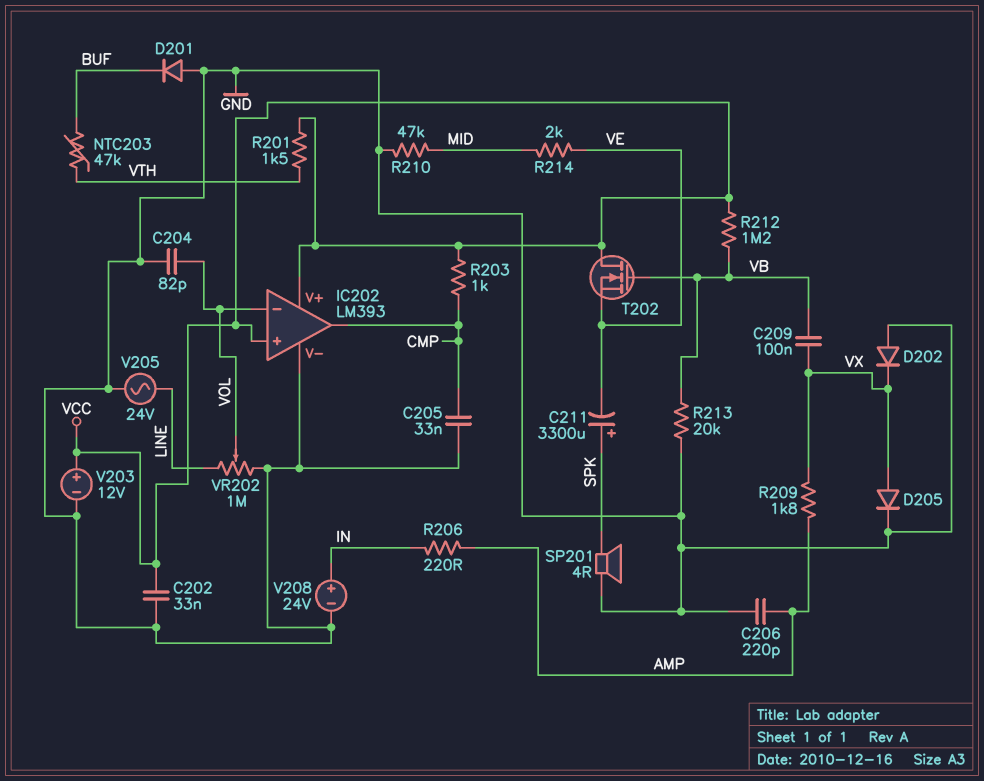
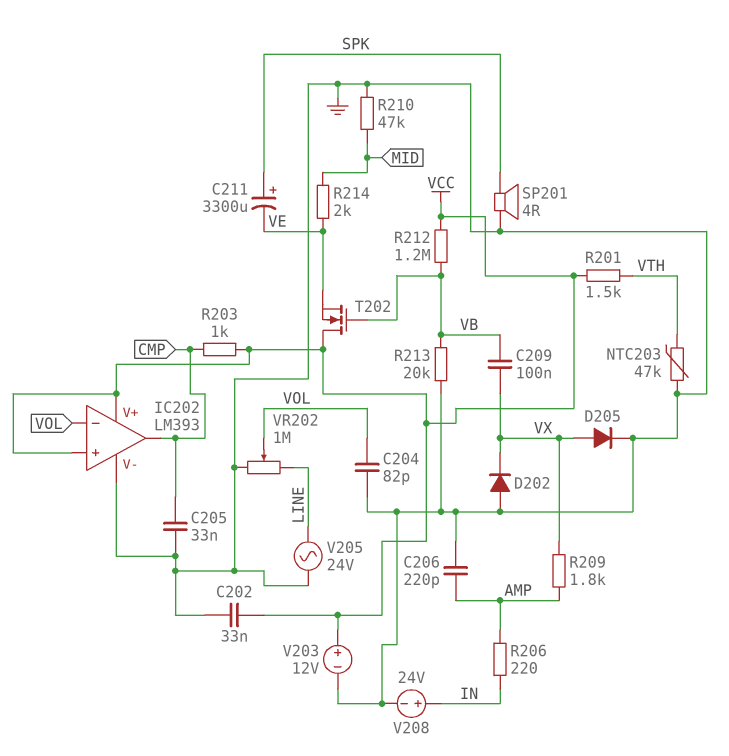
D201: diode (A GND, K BUF) -> none
NTC203: 47k (BUF, VTH) -> 47k (GND, VTH)

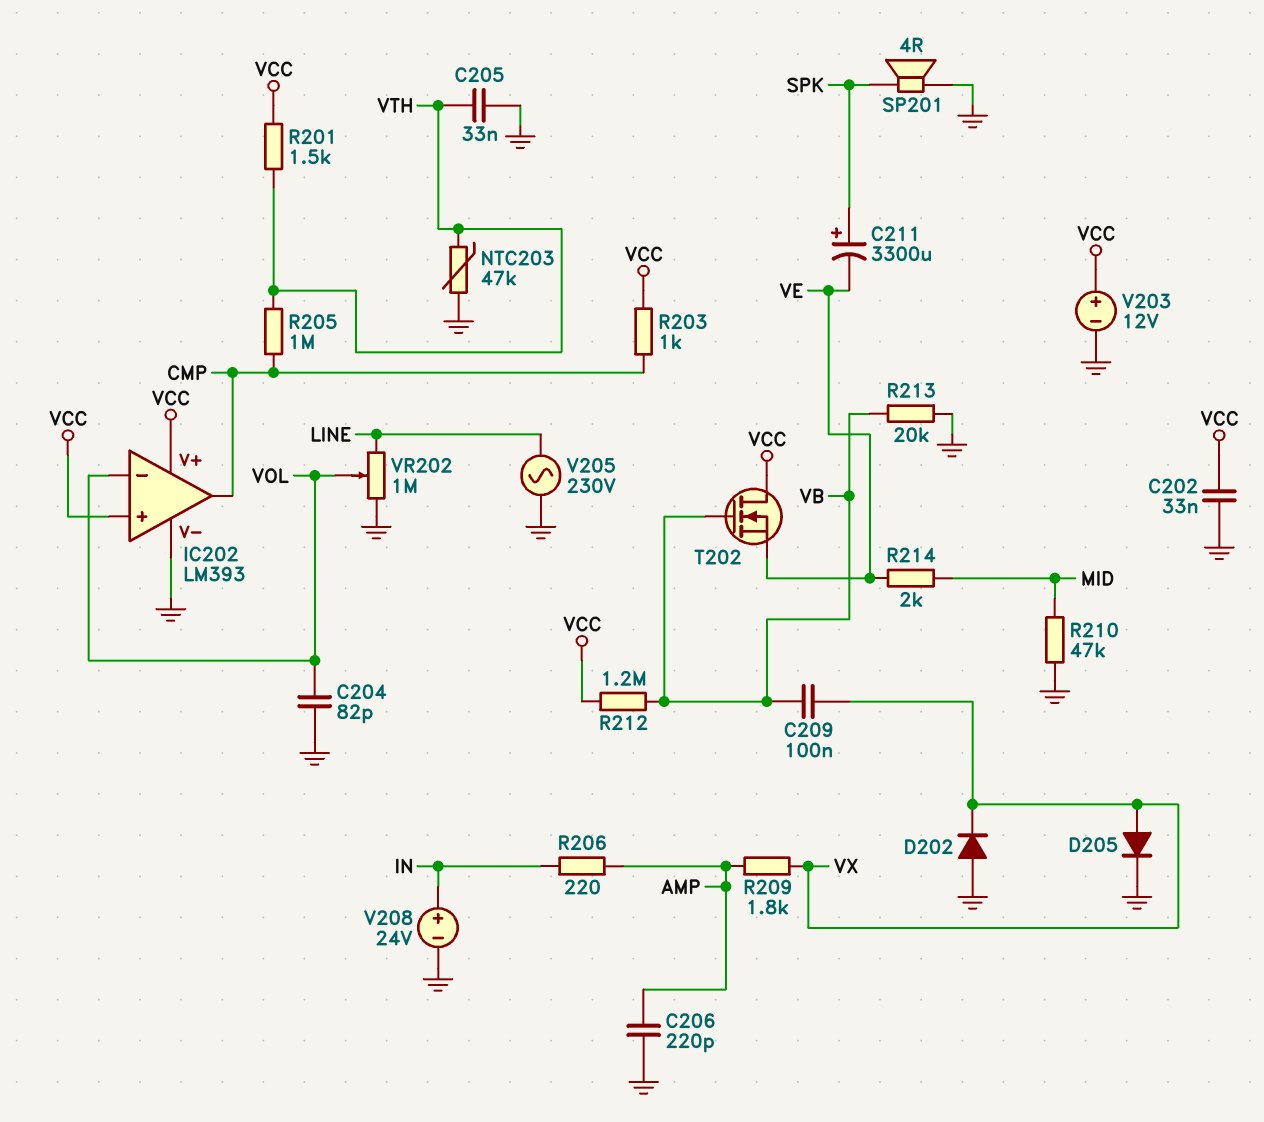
C205: 33nF (CMP, GND) -> 33nF (GND, VTH)
R205: none -> 1M (CMP, VTH)
V205: AC 24V (GND, LINE) -> AC 230V (GND, LINE)

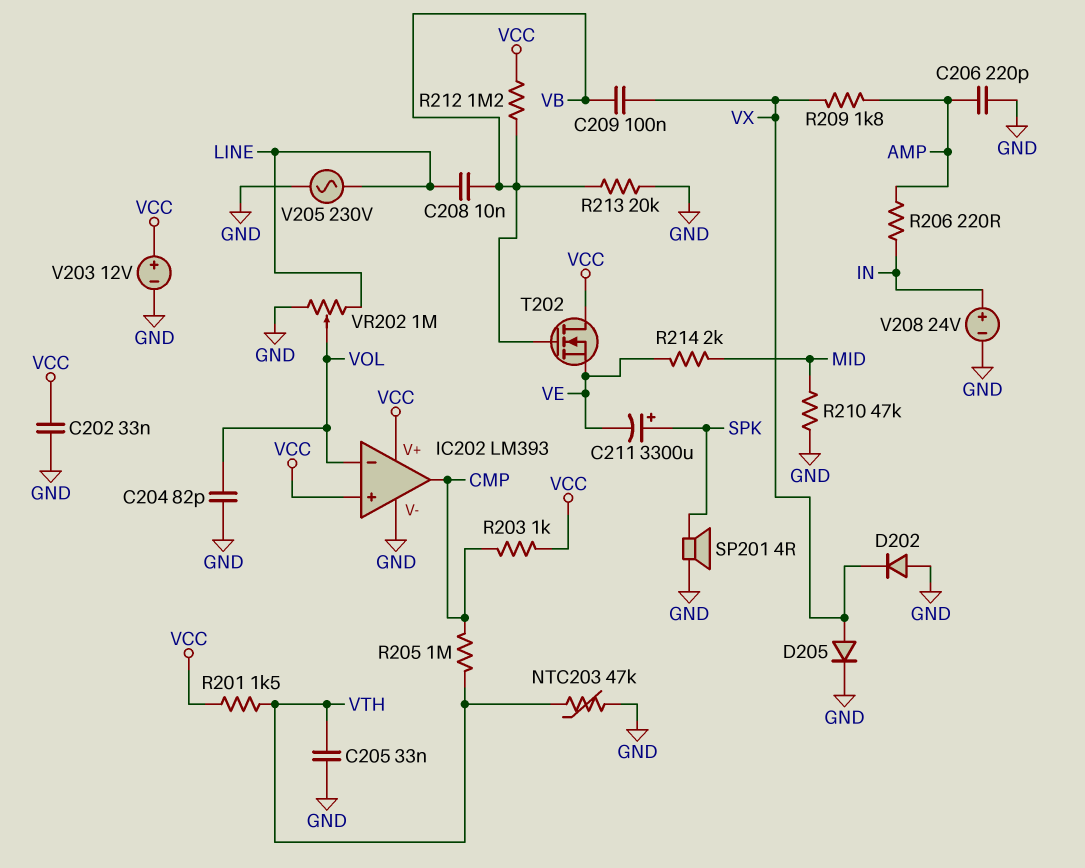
C208: none -> 10nF (LINE, VB)

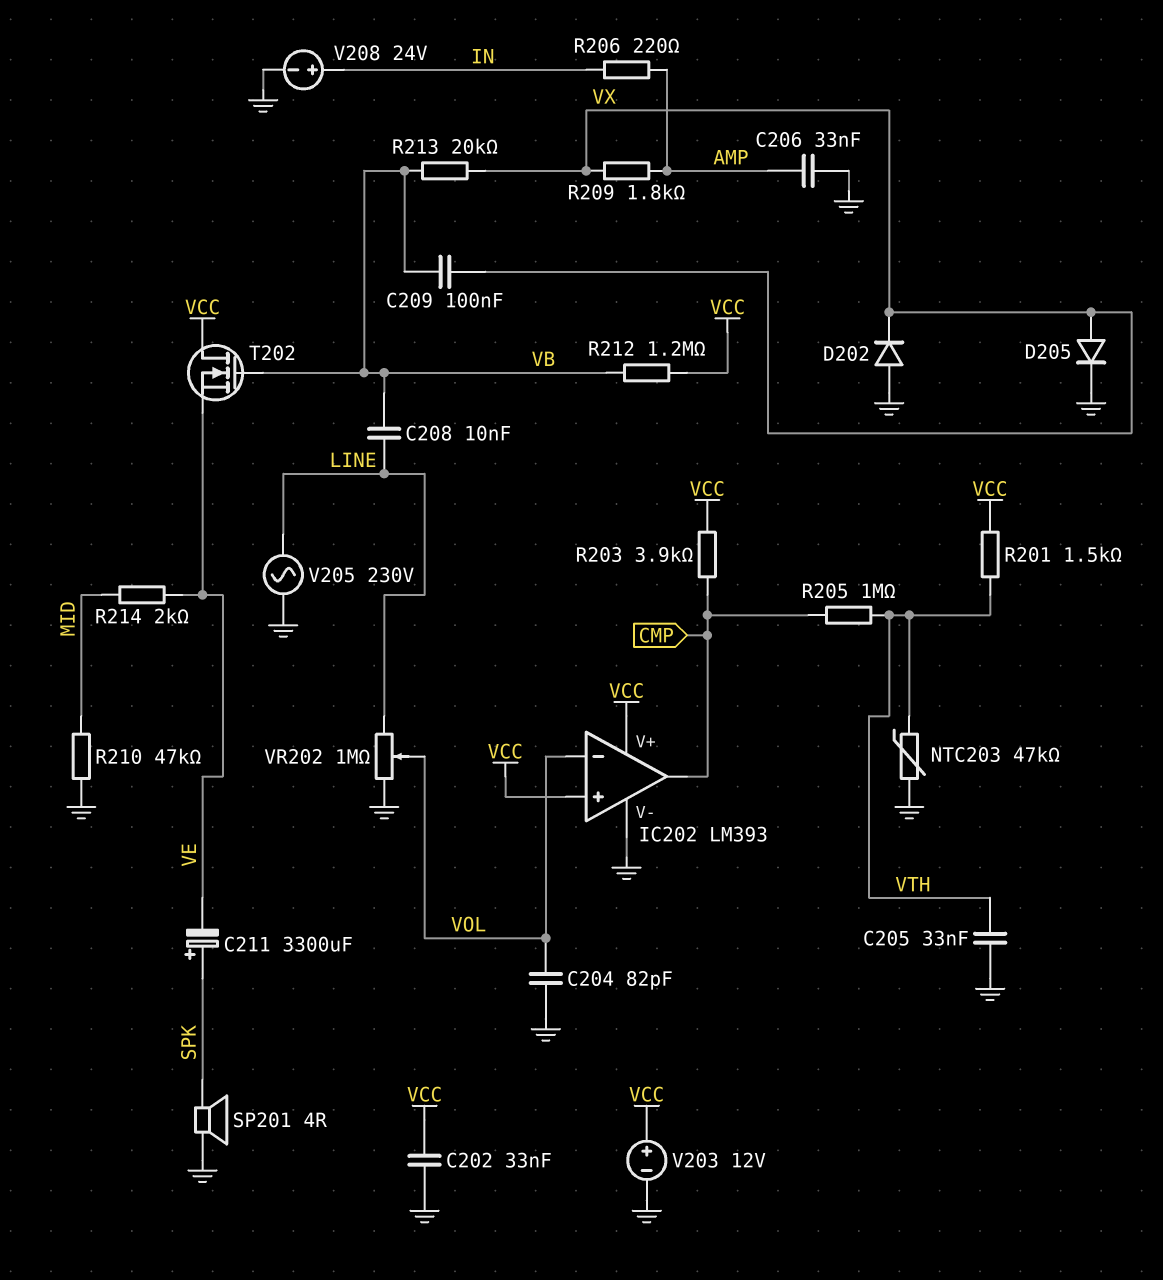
C206: 220pF (AMP, GND) -> 33nF (AMP, GND)
R203: 1k (CMP, VCC) -> 3.9k (CMP, VCC)
R213: 20k (GND, VB) -> 20k (VB, VX)

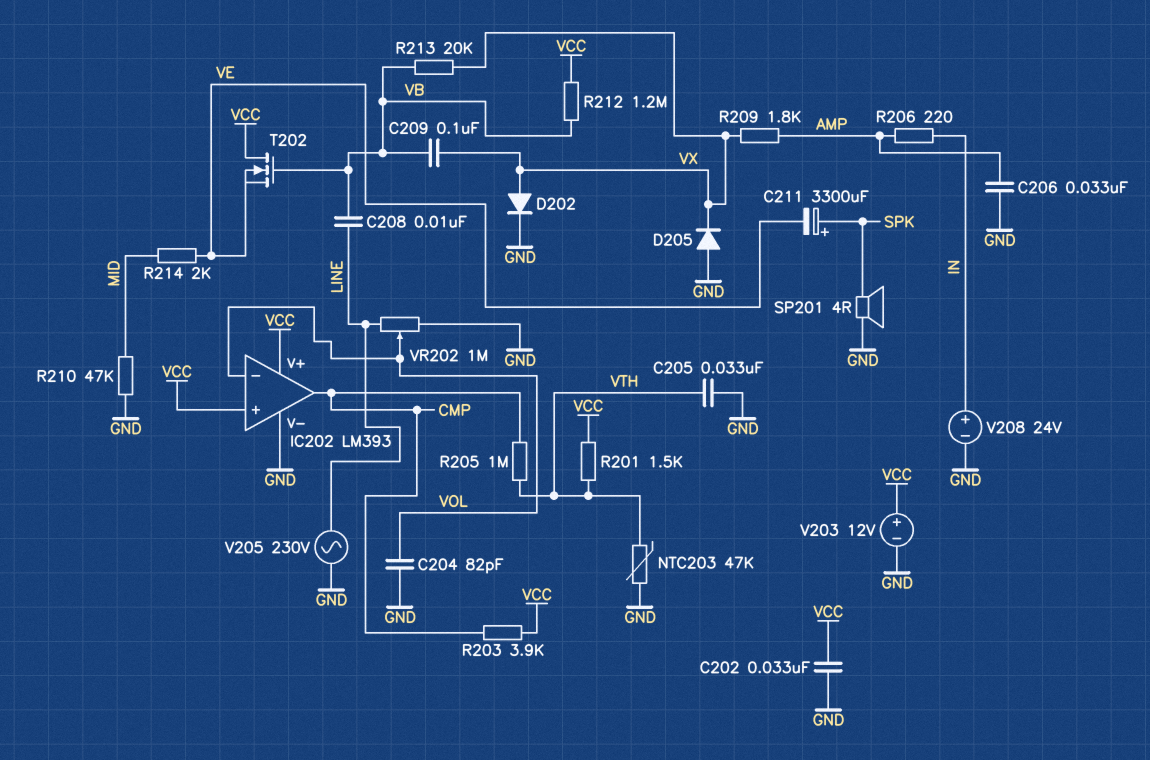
D202: diode (A GND, K VX) -> diode (A VX, K GND)
D205: diode (A VX, K GND) -> diode (A GND, K VX)

